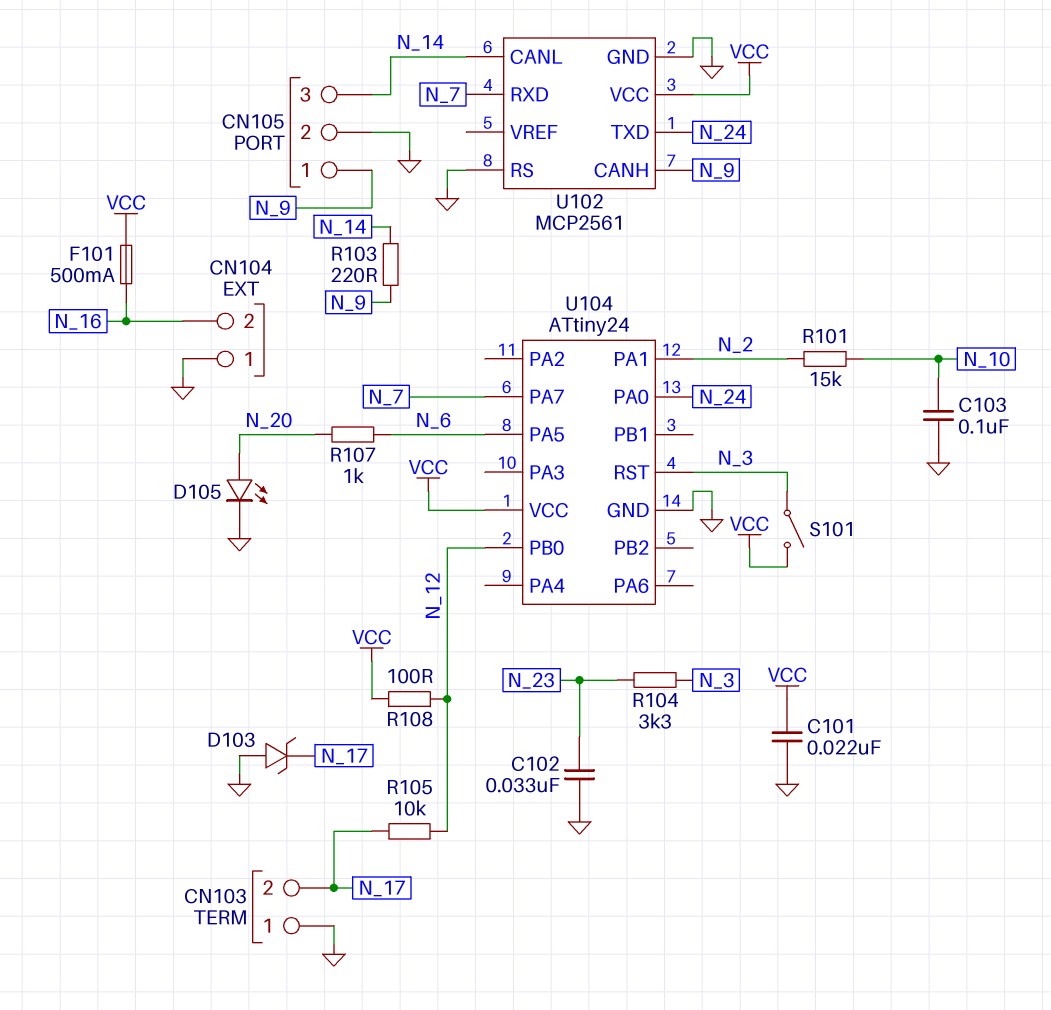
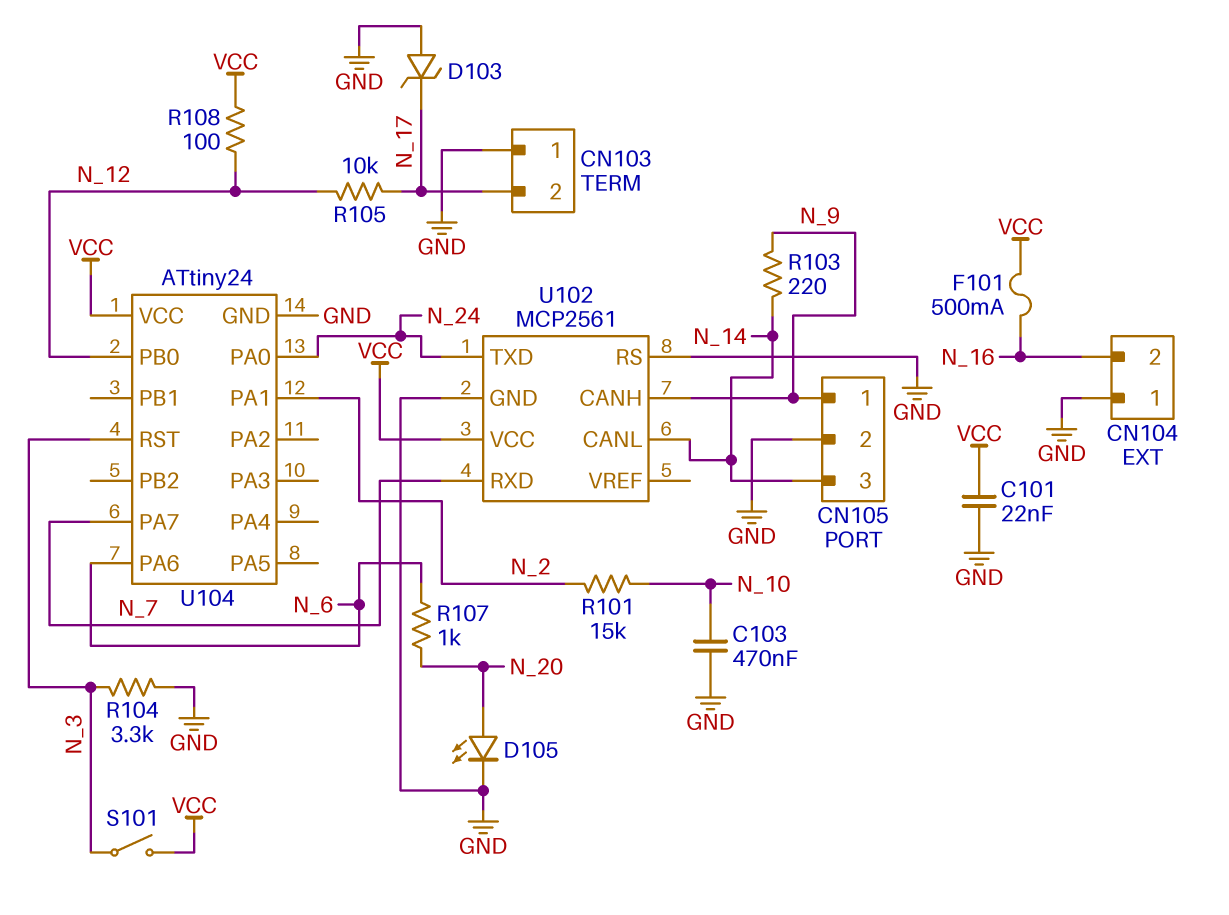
C102: 33nF (GND, N_23) -> none
C103: 100nF (GND, N_10) -> 470nF (GND, N_10)
R104: 3.3k (N_3, N_23) -> 3.3k (GND, N_3)
U104 pin PA5: N_6 -> none
U104 pin PA6: none -> N_6

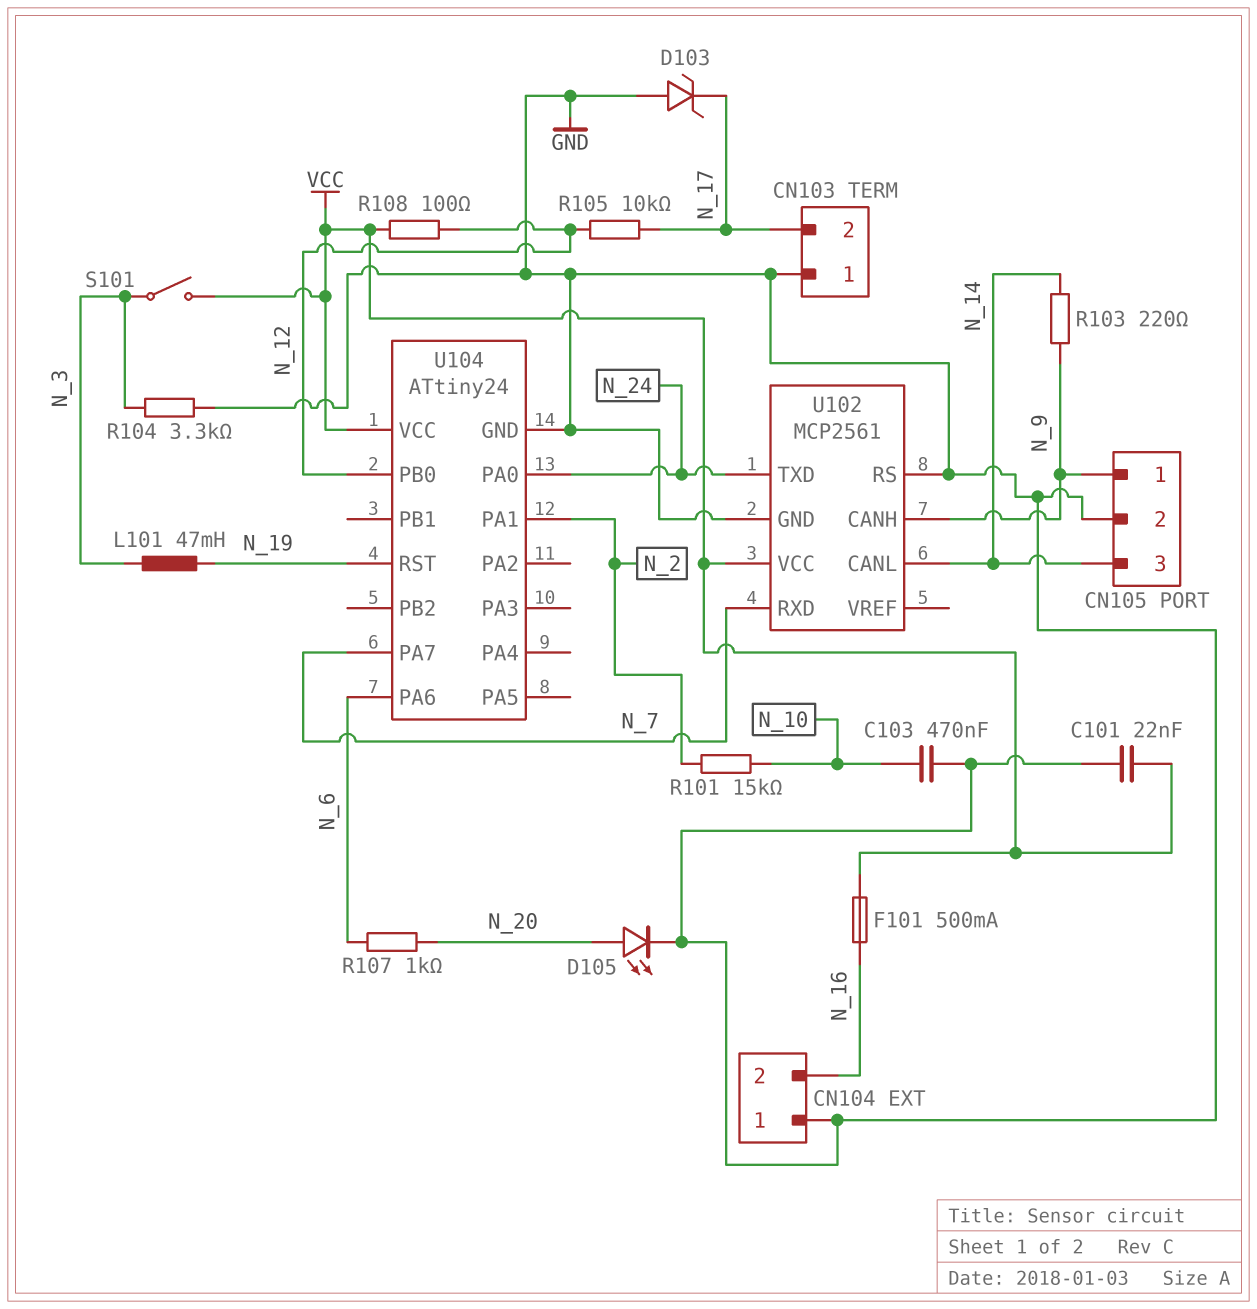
L101: none -> 47mH (N_3, N_19)
U104 pin RST: N_3 -> N_19

